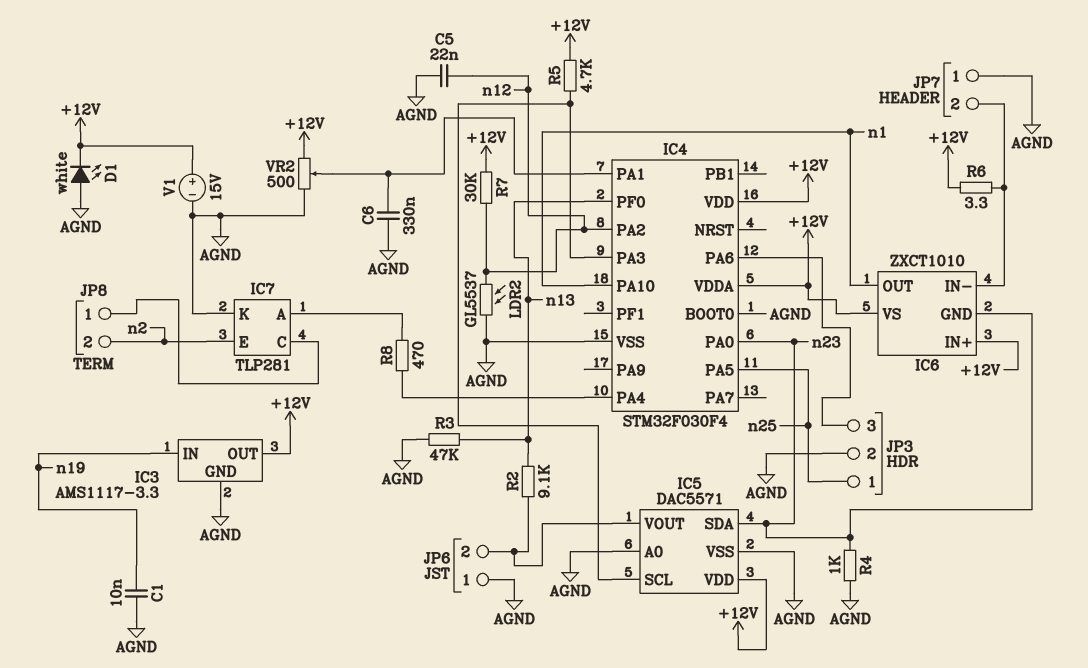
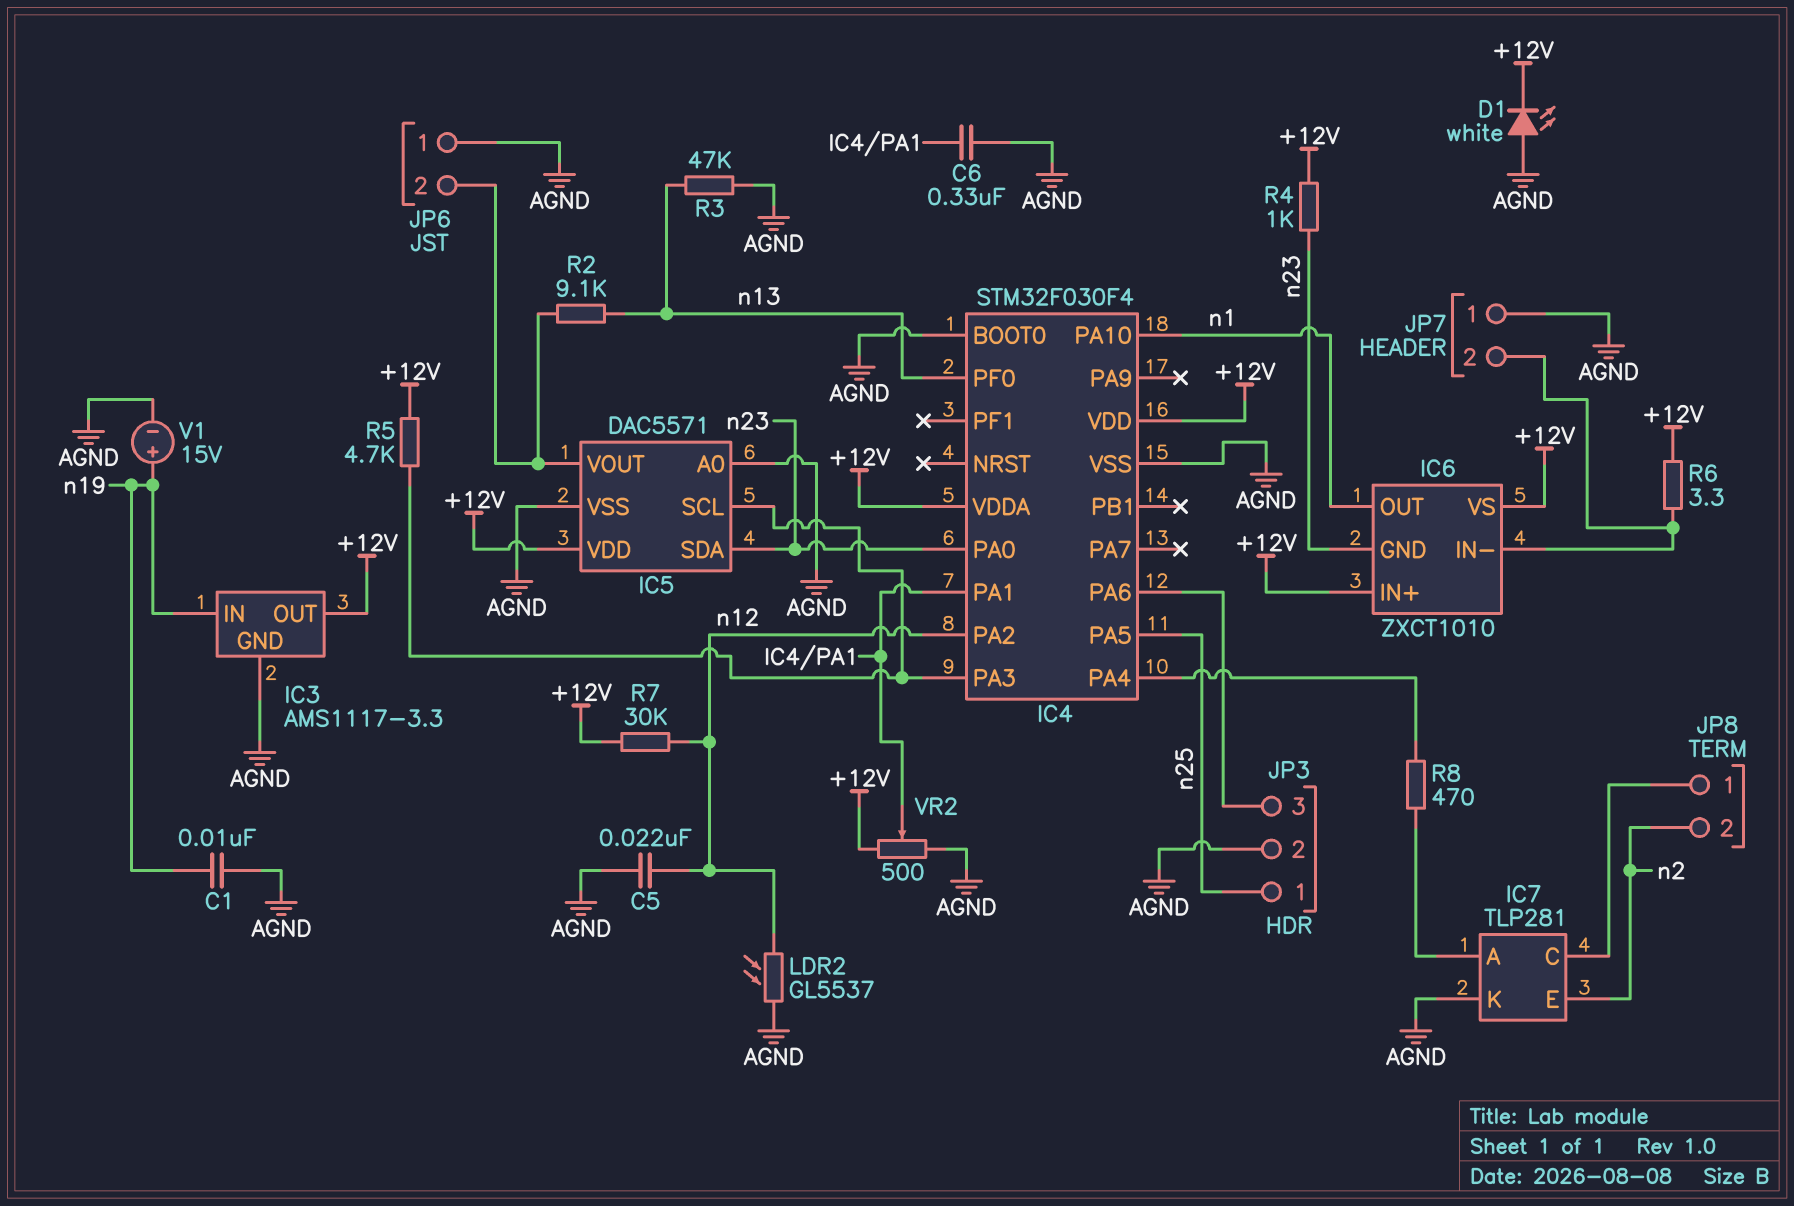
R4: 1k (AGND, n23) -> 1k (+12V, n23)
V1: 15V (plus +12V, minus AGND) -> 15V (plus n19, minus AGND)

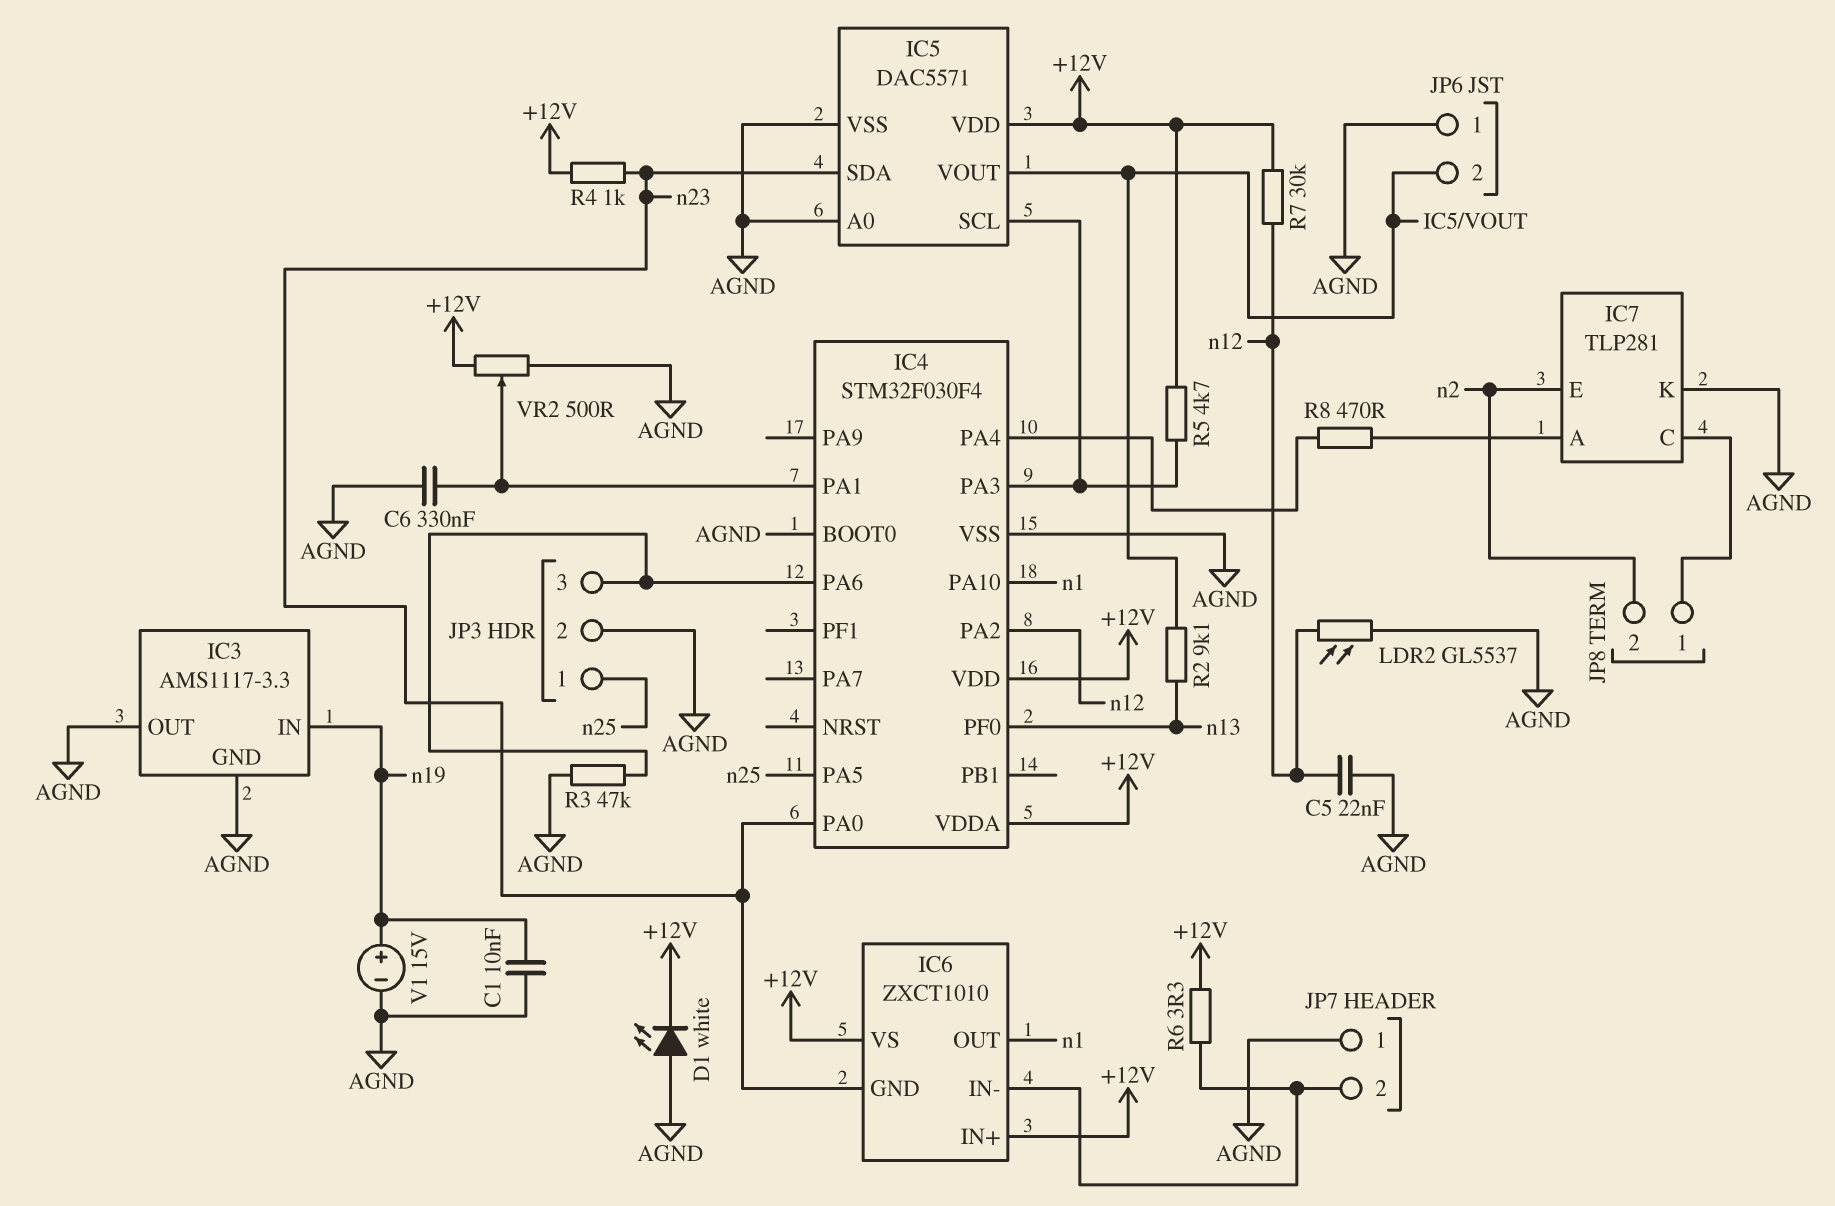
IC3 pin OUT: +12V -> AGND
R3: 47k (AGND, n13) -> 47k (AGND, IC4/PA6)

